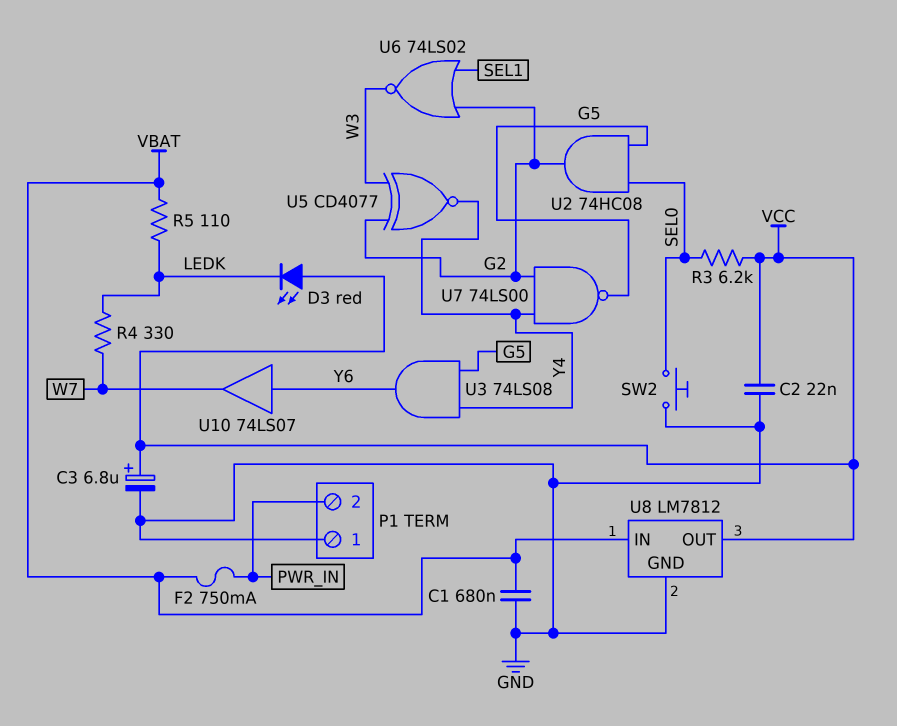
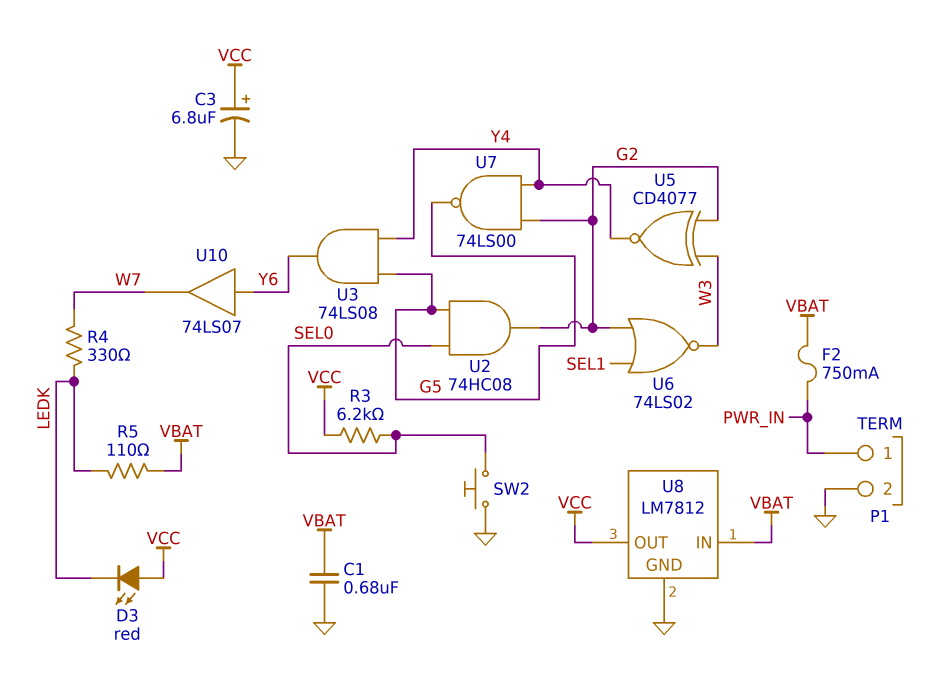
C2: 22nF (GND, VCC) -> none
P1 pin 1: GND -> PWR_IN
P1 pin 2: PWR_IN -> GND

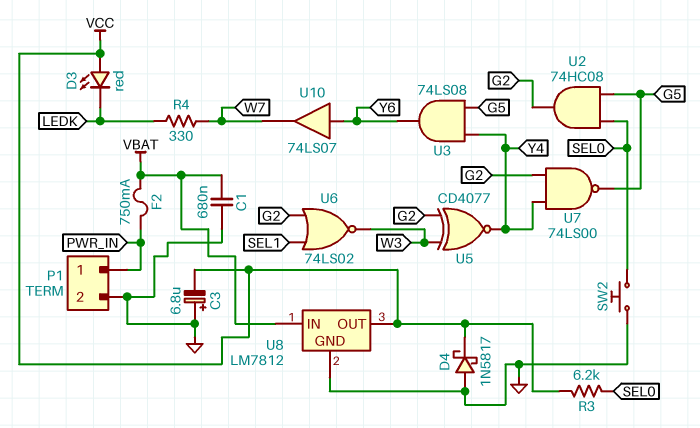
C3: 6.8uF (plus VCC, minus GND) -> 6.8uF (plus GND, minus VCC)
D4: none -> schottky 1N5817 (A GND, K VCC)
R5: 110 (LEDK, VBAT) -> none

